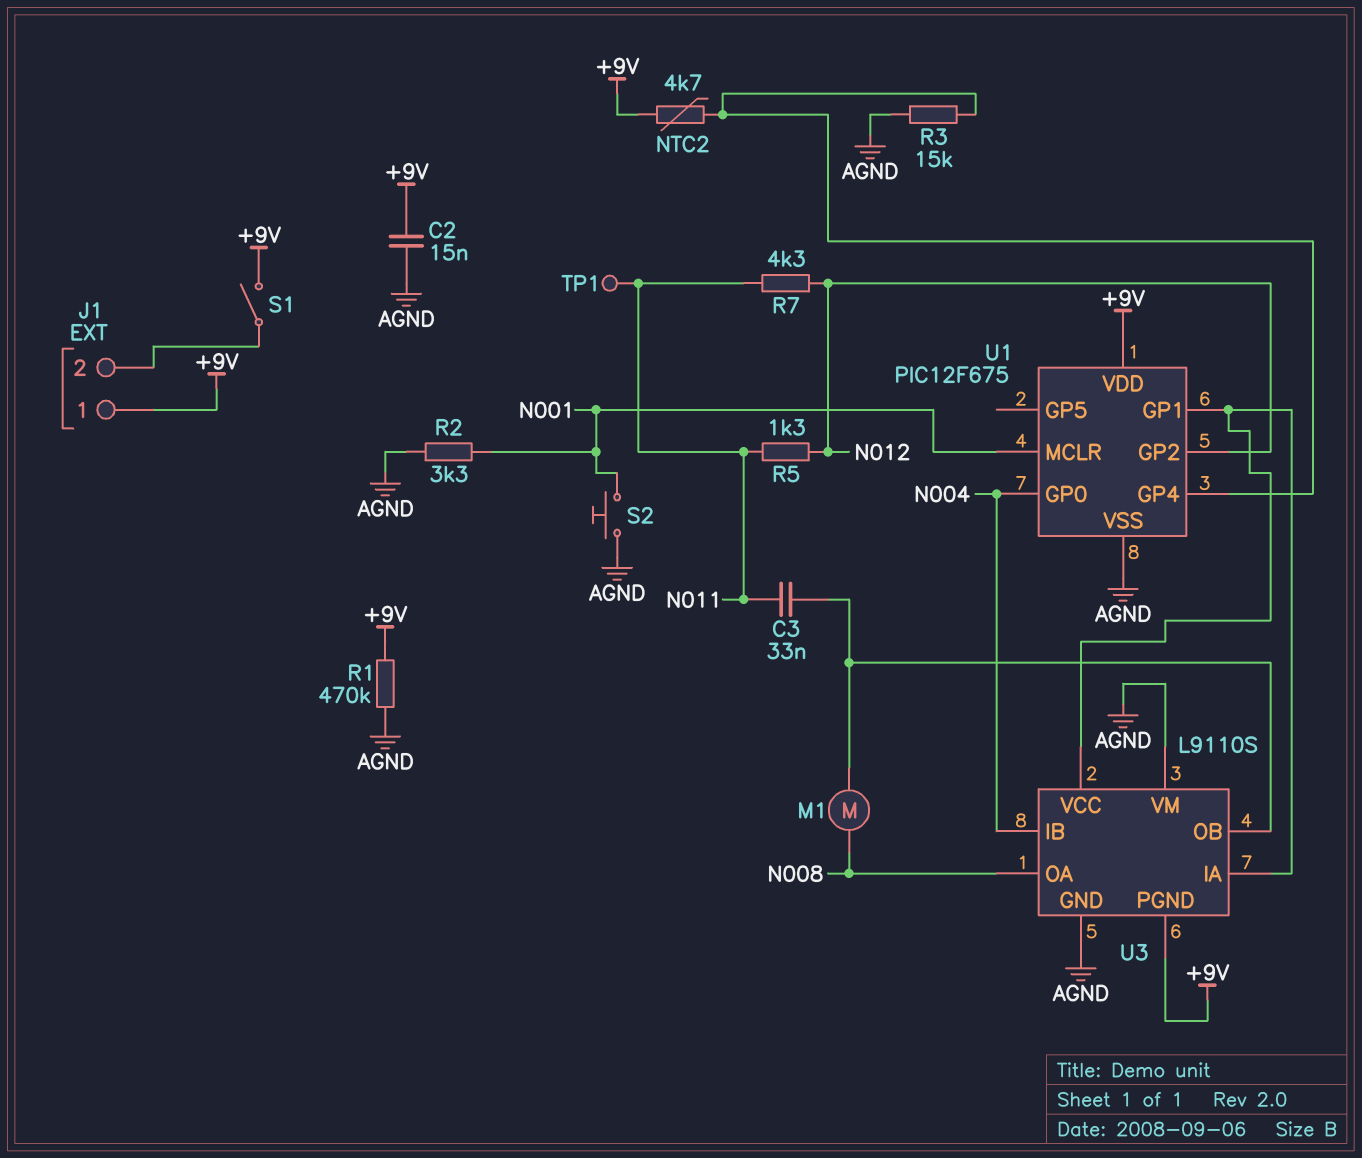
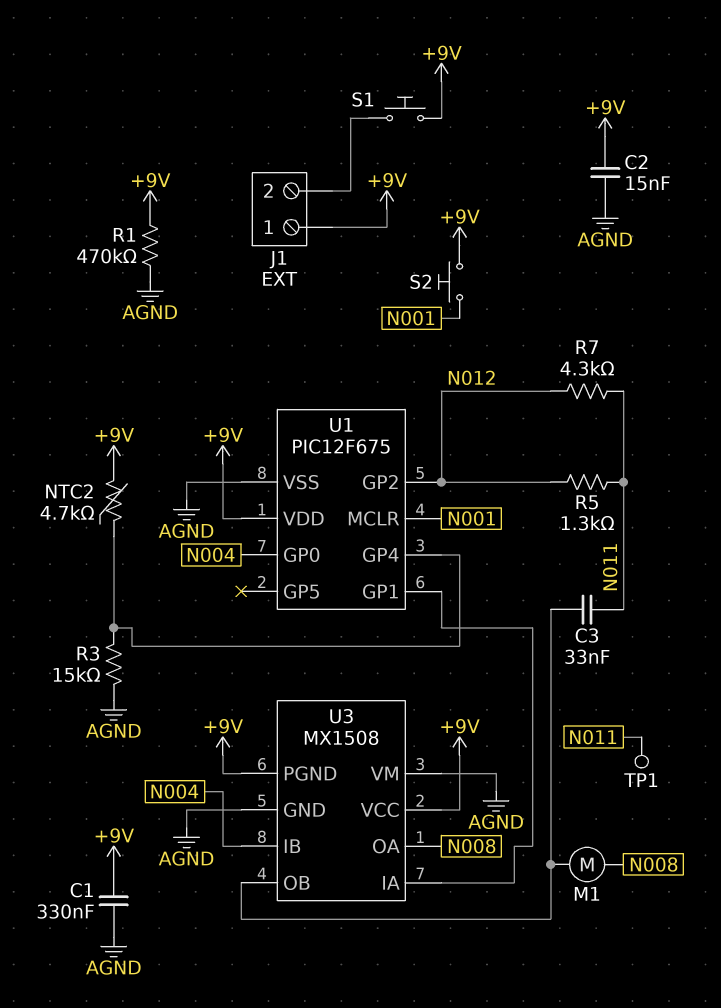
C1: none -> 330nF (+9V, AGND)
R2: 3.3k (AGND, N001) -> none
S1: switch (+9V, J1/2) -> button (+9V, J1/2)
S2: button (AGND, N001) -> button (+9V, N001)
U3: L9110S -> MX1508
U3 pin VCC: U1/GP1 -> +9V

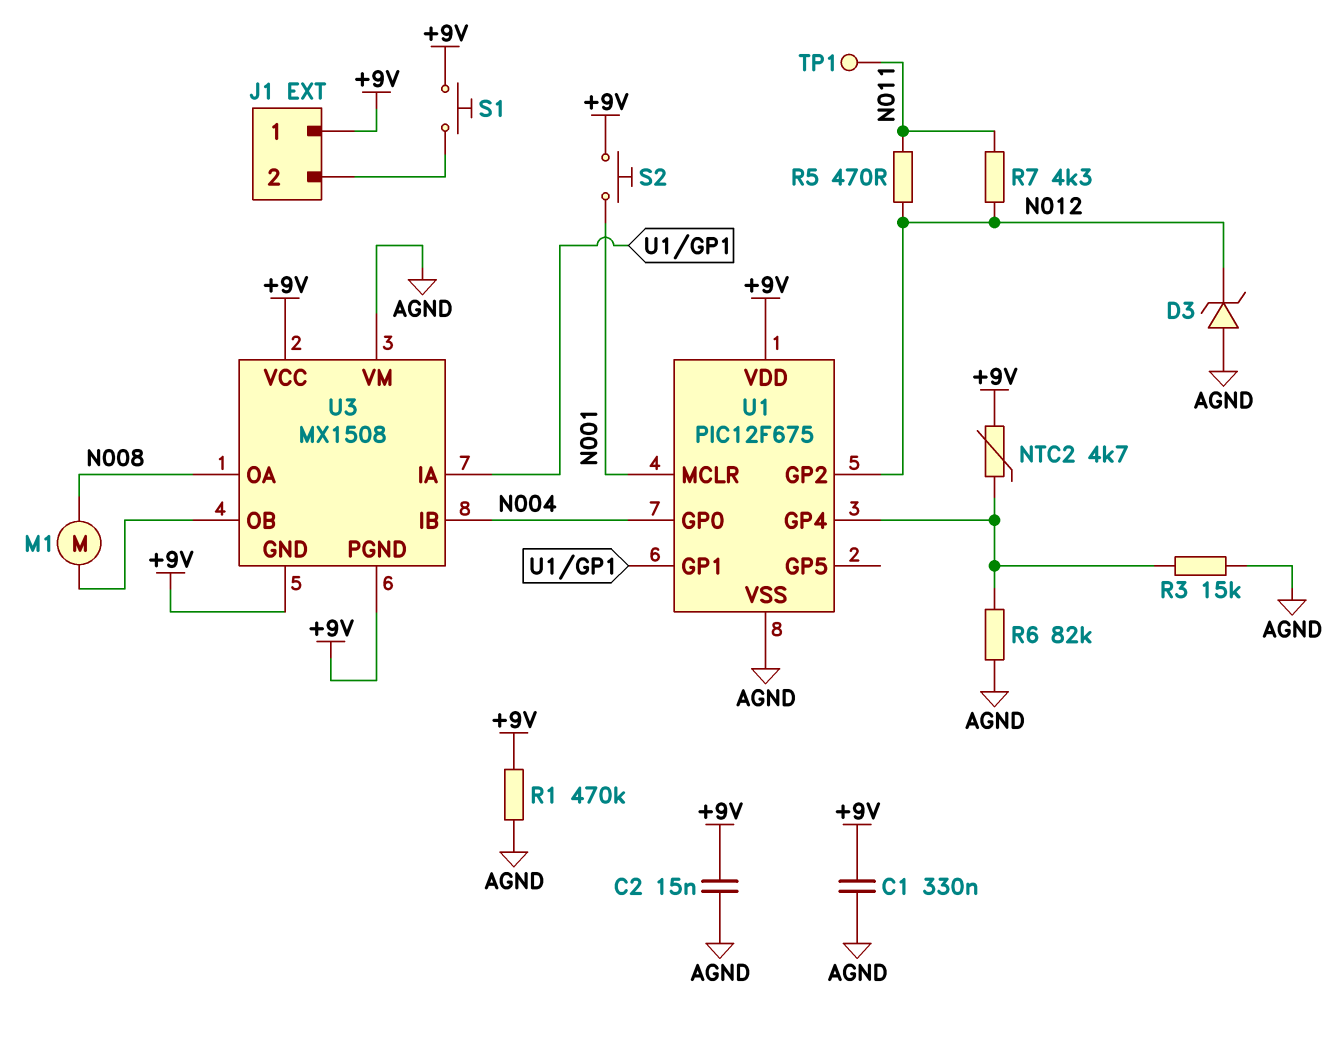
C3: 33nF (N011, U3/OB) -> none
D3: none -> zener (A AGND, K N012)
R5: 1.3k (N011, N012) -> 470 (N011, N012)
R6: none -> 82k (AGND, U1/GP4)
U3 pin GND: AGND -> +9V

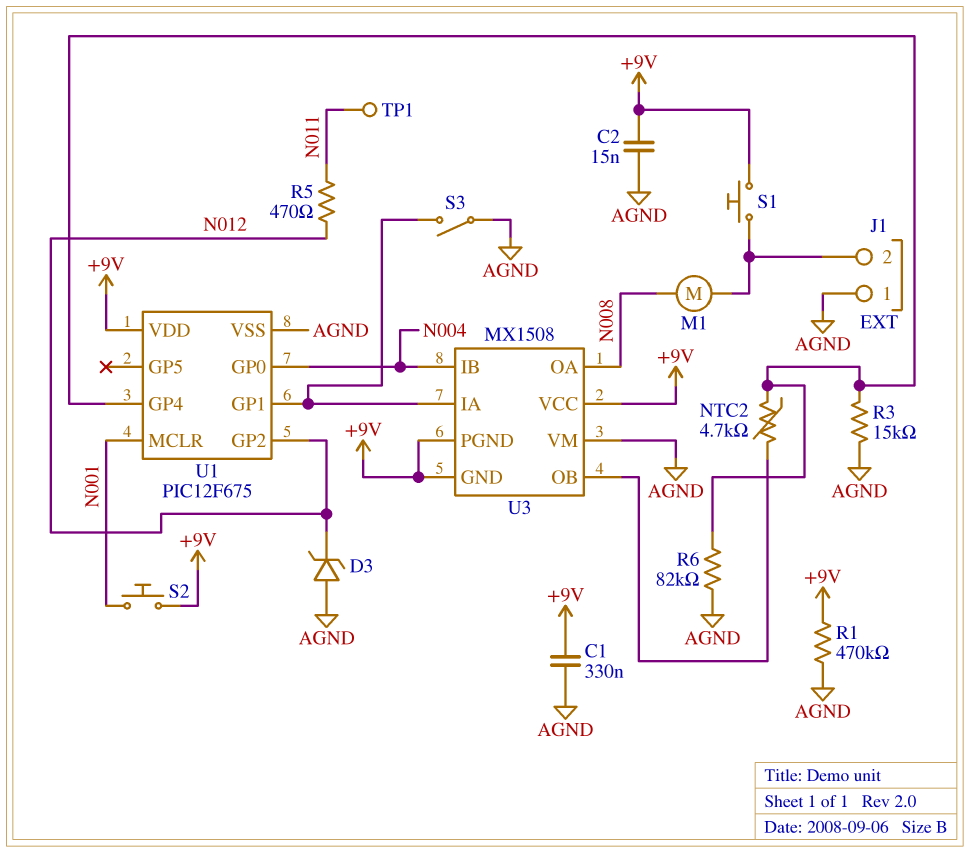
J1 pin 1: +9V -> AGND
M1: motor (N008, U3/OB) -> motor (J1/2, N008)
NTC2: 4.7k (+9V, U1/GP4) -> 4.7k (U1/GP4, U3/OB)
R7: 4.3k (N011, N012) -> none
S3: none -> switch (AGND, U1/GP1)

